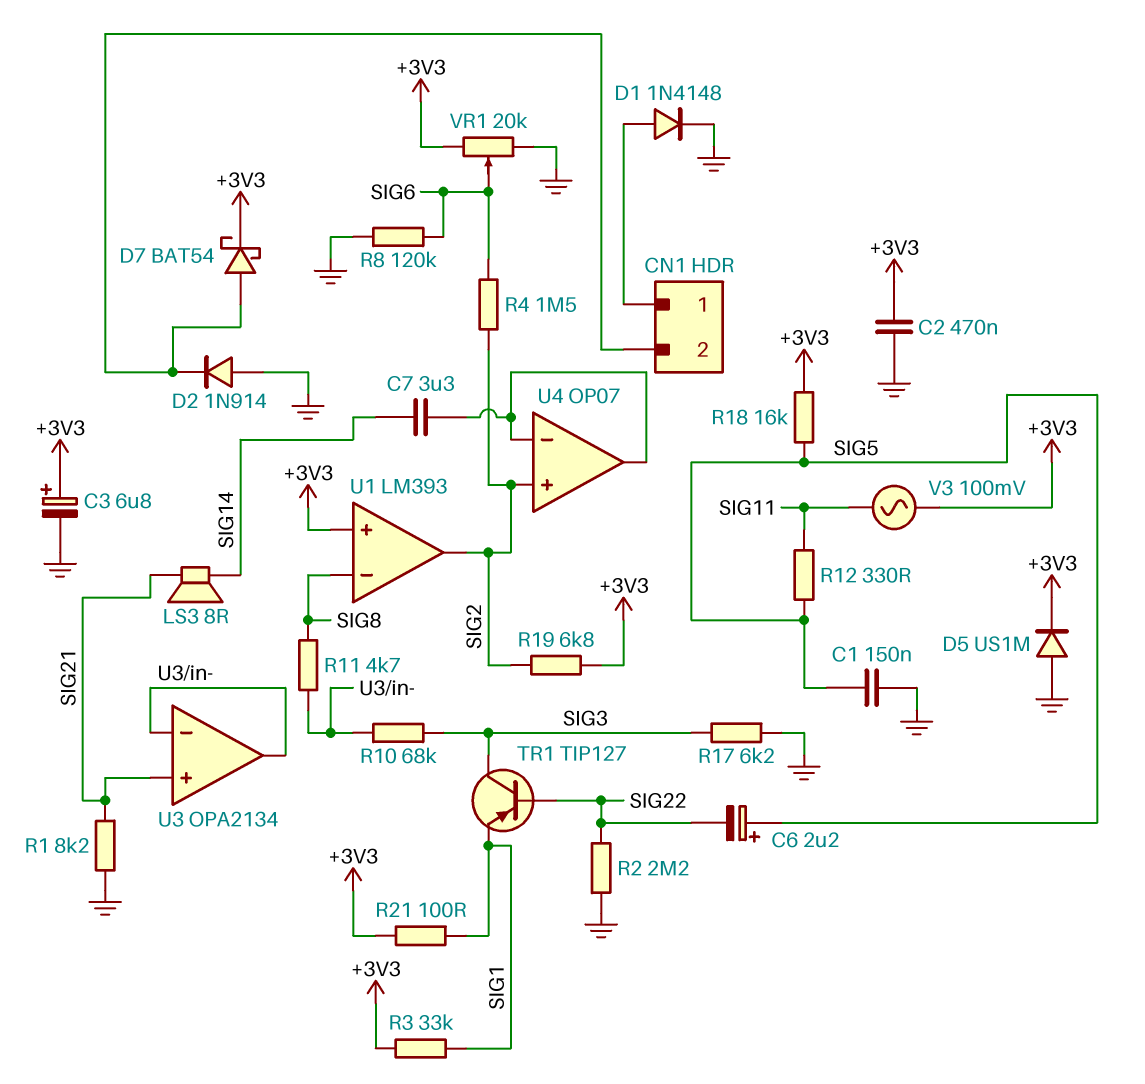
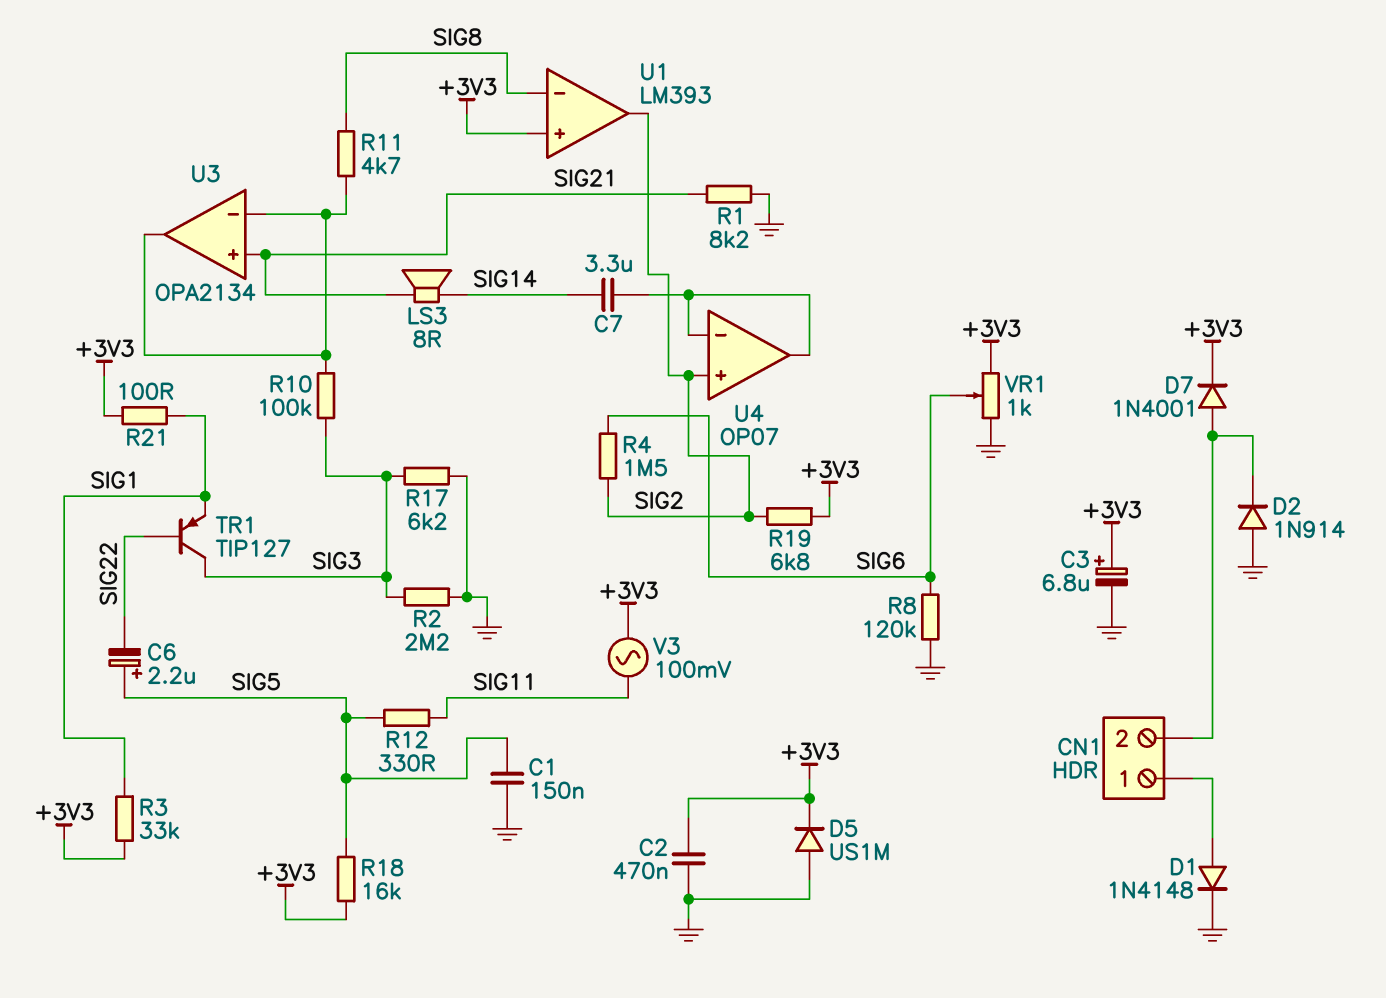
D7: schottky BAT54 (A CN1/2, K +3V3) -> diode 1N4001 (A CN1/2, K +3V3)
R2: 2.2M (GND, SIG22) -> 2.2M (GND, SIG3)
R10: 68k (SIG3, U3/in-) -> 100k (SIG3, U3/in-)
VR1: 20k (+3V3, GND, wiper SIG6) -> 1k (+3V3, GND, wiper SIG6)

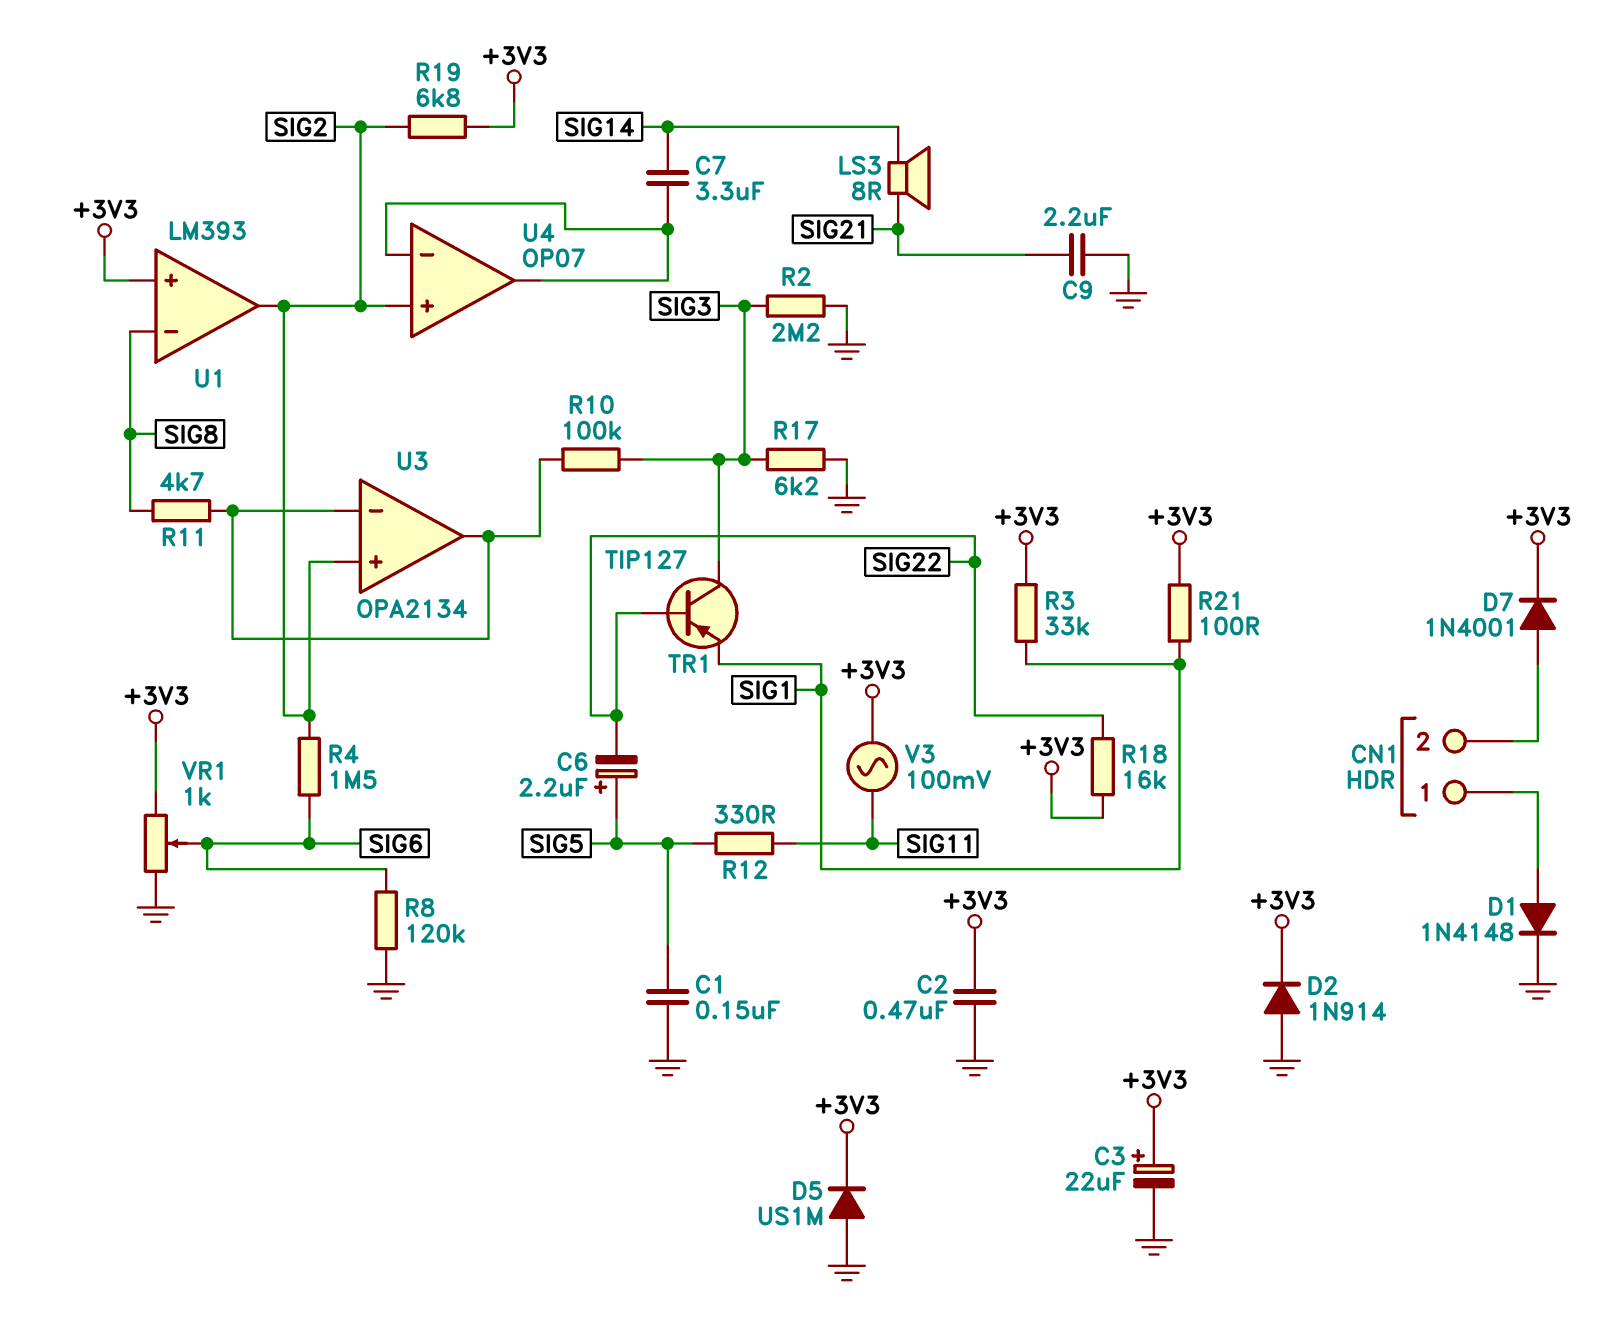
C3: 6.8uF (plus +3V3, minus GND) -> 22uF (plus +3V3, minus GND)
C9: none -> 2.2uF (GND, SIG21)
D2: diode 1N914 (A GND, K CN1/2) -> diode 1N914 (A GND, K +3V3)
R1: 8.2k (GND, SIG21) -> none
R18: 16k (+3V3, SIG5) -> 16k (+3V3, SIG22)
U3 pin in+: SIG21 -> SIG2

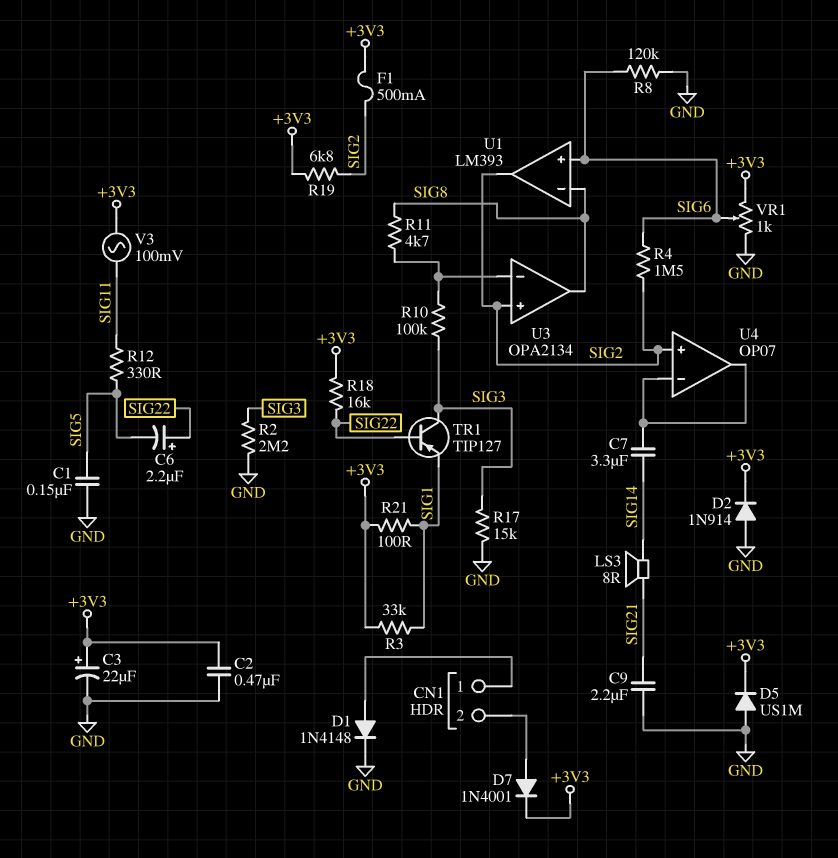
C6: 2.2uF (plus SIG5, minus SIG22) -> 2.2uF (plus SIG22, minus SIG5)
F1: none -> 500mA (+3V3, SIG2)
R17: 6.2k (GND, SIG3) -> 15k (GND, SIG3)
U1 pin in+: +3V3 -> SIG6
U3 pin out: U3/in- -> SIG8

